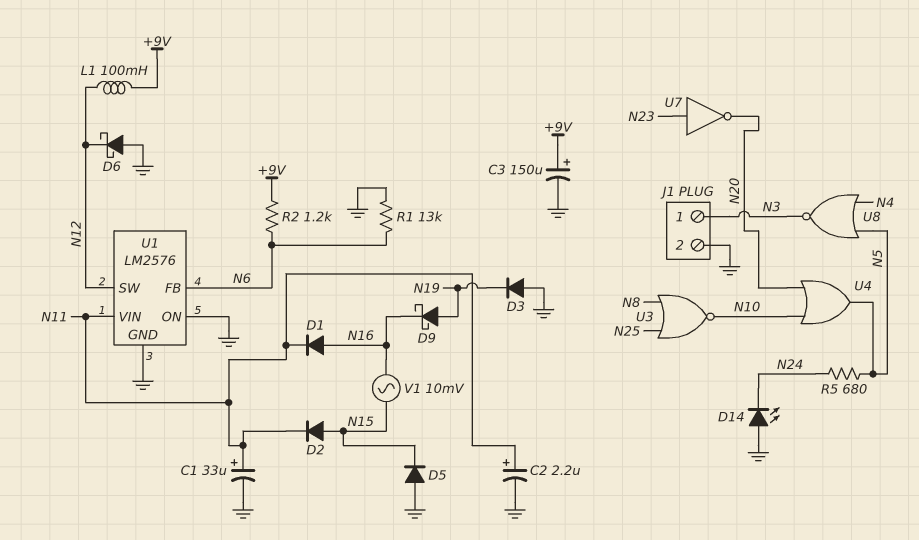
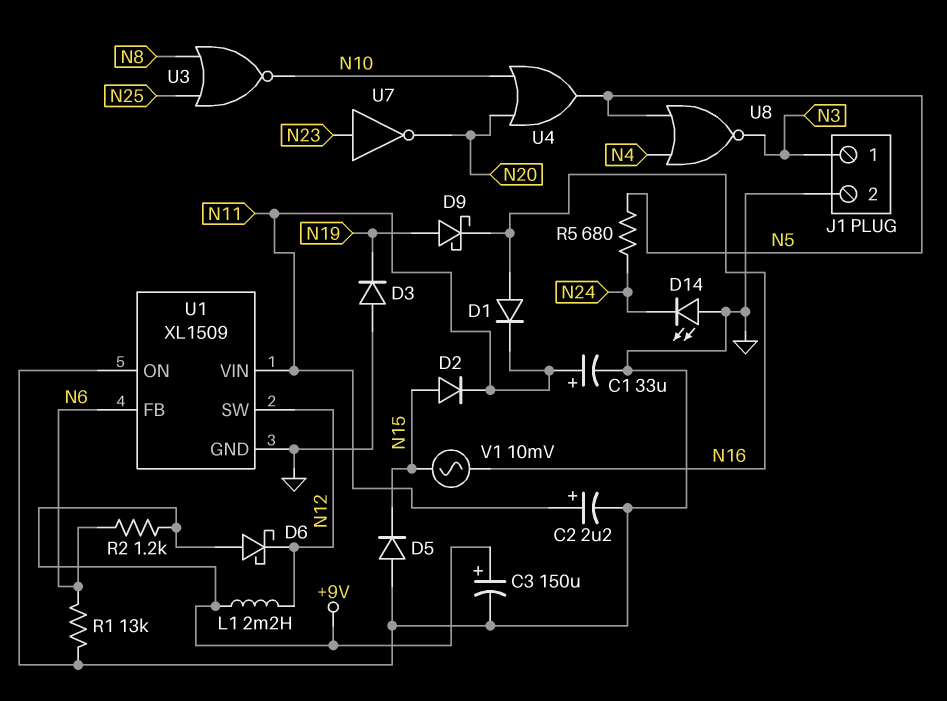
D6: schottky (A GND, K N12) -> schottky (A +9V, K N12)
L1: 100mH (+9V, N12) -> 2.2mH (+9V, N12)
U1: LM2576 -> XL1509

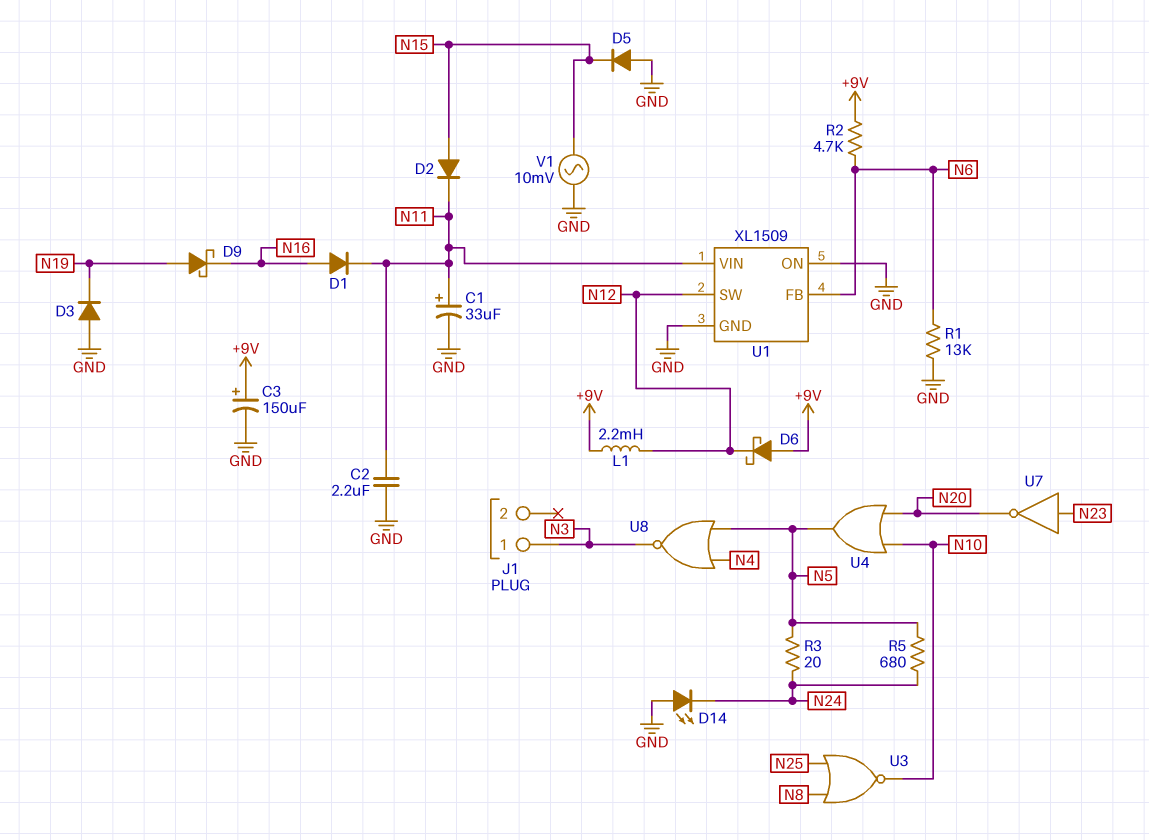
C2: 2.2uF (plus N11, minus GND) -> 2.2uF (GND, N11)
J1 pin 2: GND -> none
R2: 1.2k (+9V, N6) -> 4.7k (+9V, N6)
R3: none -> 20 (N5, N24)
V1: AC 10mV (N15, N16) -> AC 10mV (GND, N15)

